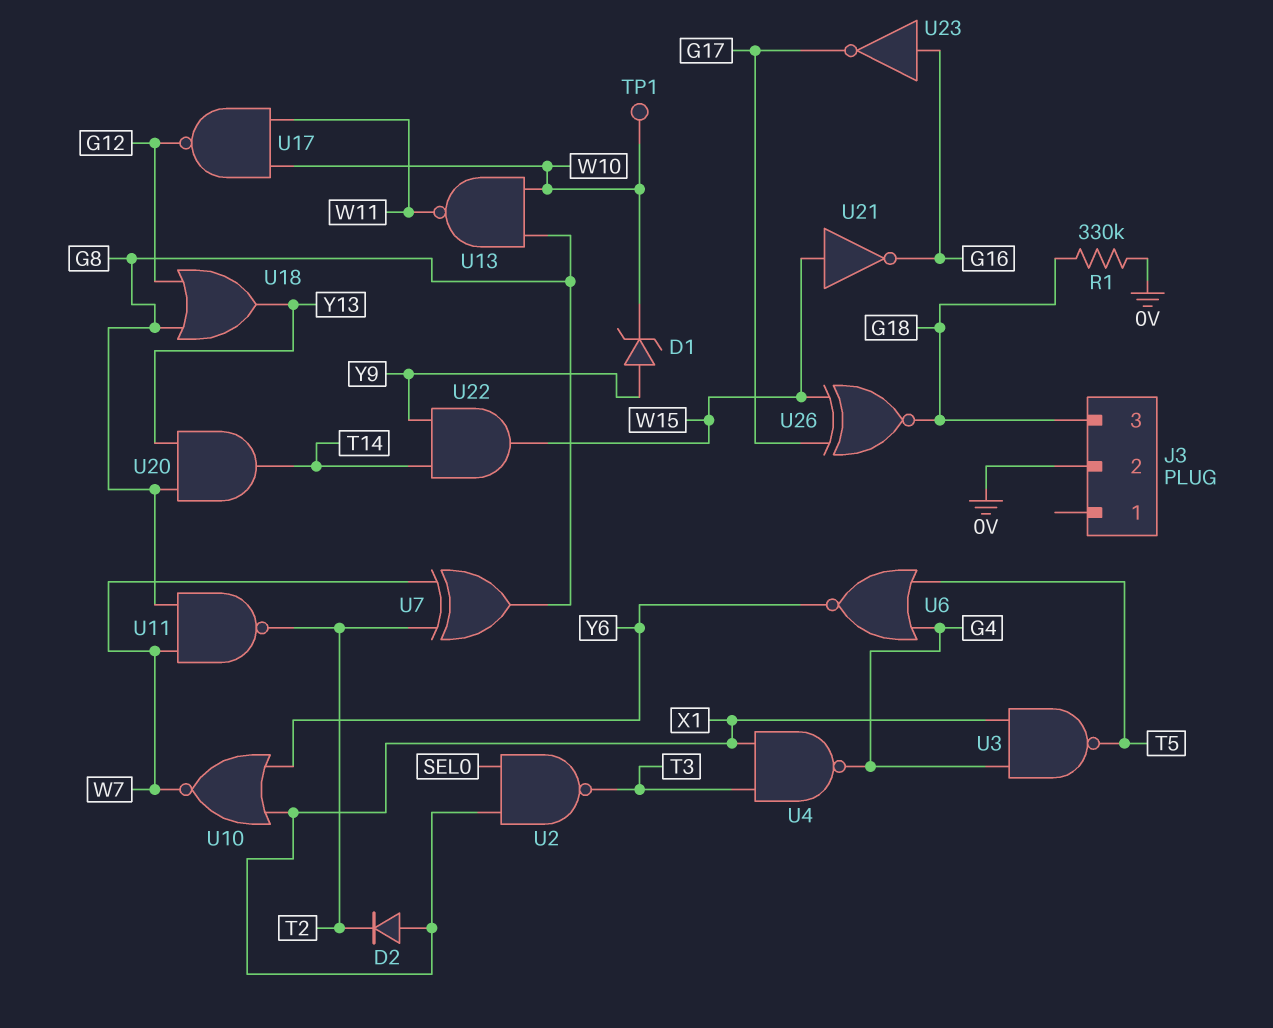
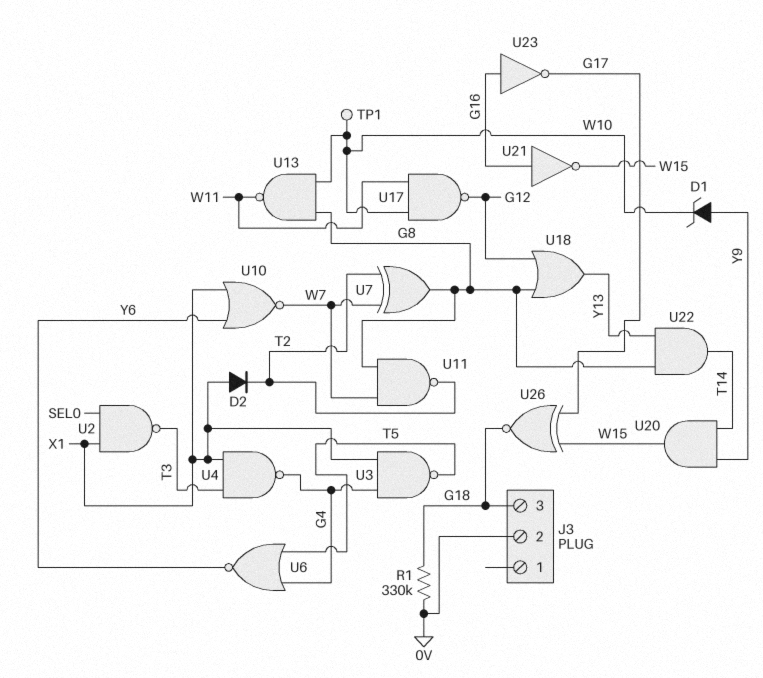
U20: AND (in G8, in Y13, out T14) -> AND (in T14, in Y9, out W15)
U21: NOT (in W15, out G16) -> NOT (in G16, out W15)
U22: AND (in T14, in Y9, out W15) -> AND (in G8, in Y13, out T14)

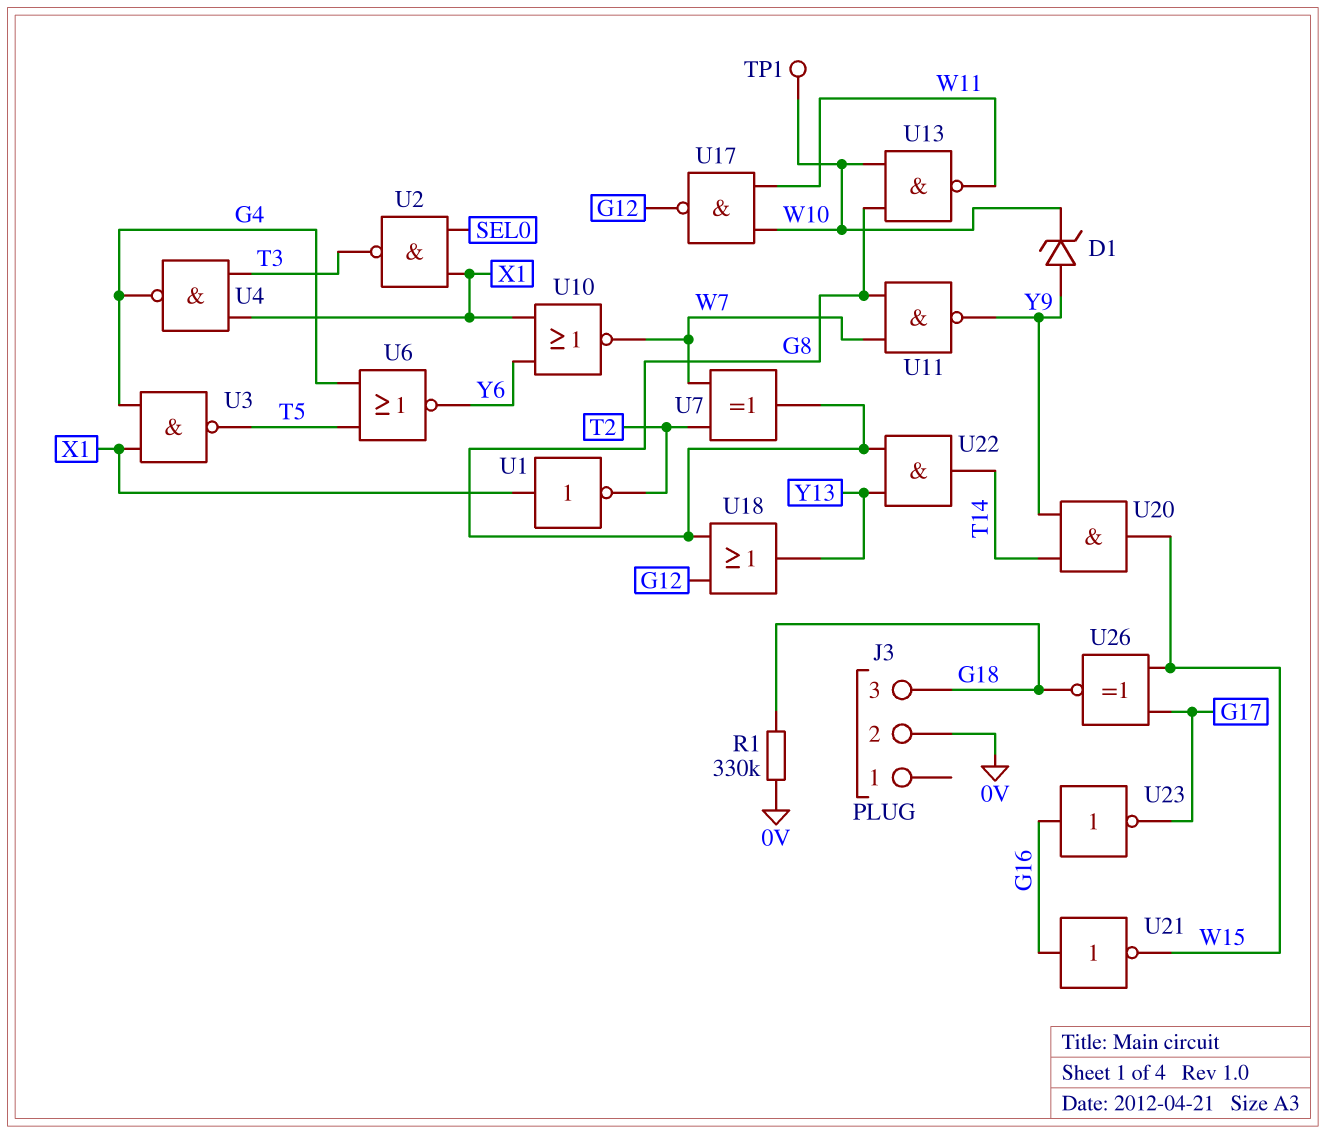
D2: diode (A X1, K T2) -> none
U1: none -> NOT (in X1, out T2)
U11: NAND (in G8, in W7, out T2) -> NAND (in G8, in W7, out Y9)

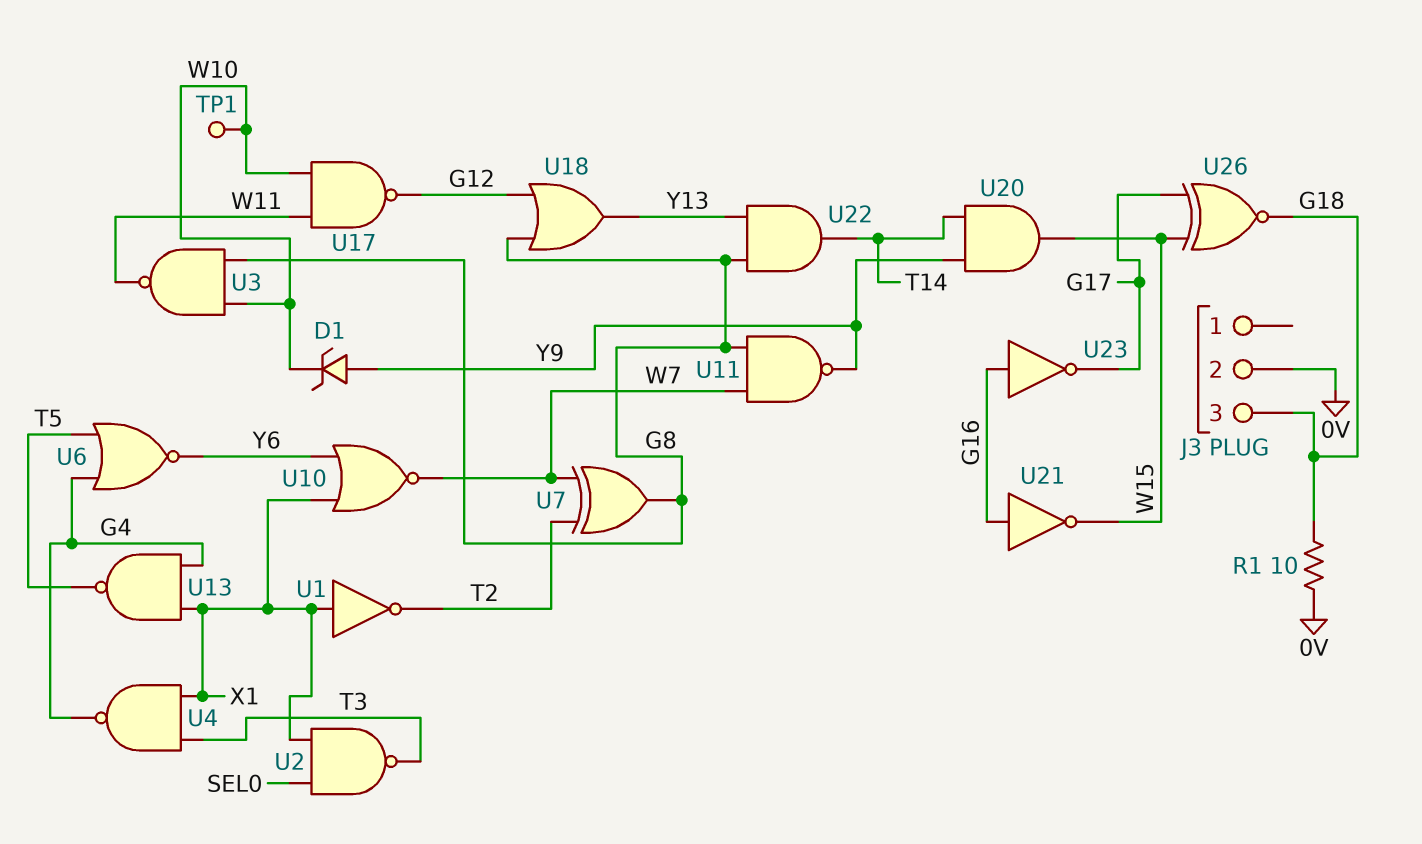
R1: 330k (0V, G18) -> 10 (0V, G18)
U3: NAND (in G4, in X1, out T5) -> NAND (in G8, in W10, out W11)
U13: NAND (in G8, in W10, out W11) -> NAND (in G4, in X1, out T5)

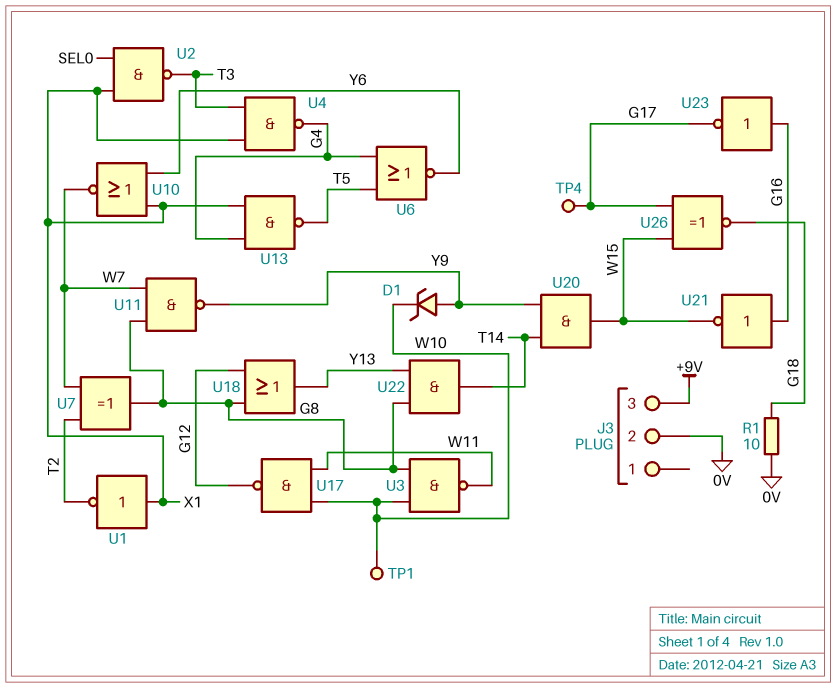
J3 pin 3: G18 -> +9V
TP4: none -> test point (G17)

